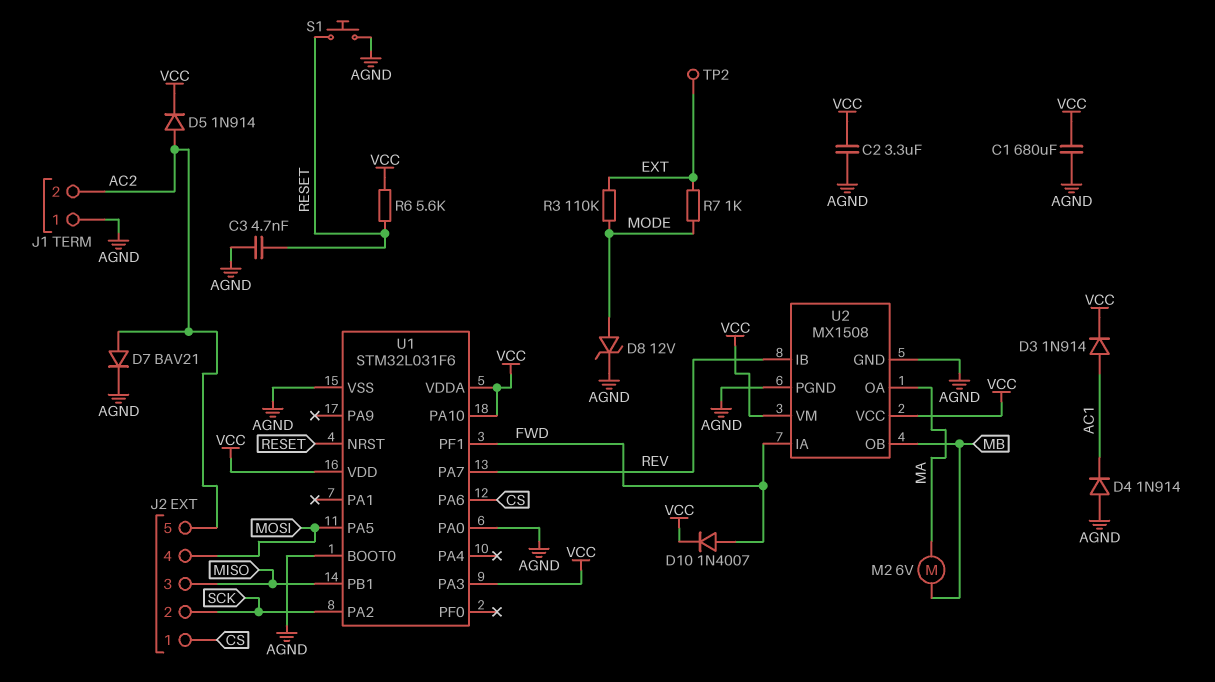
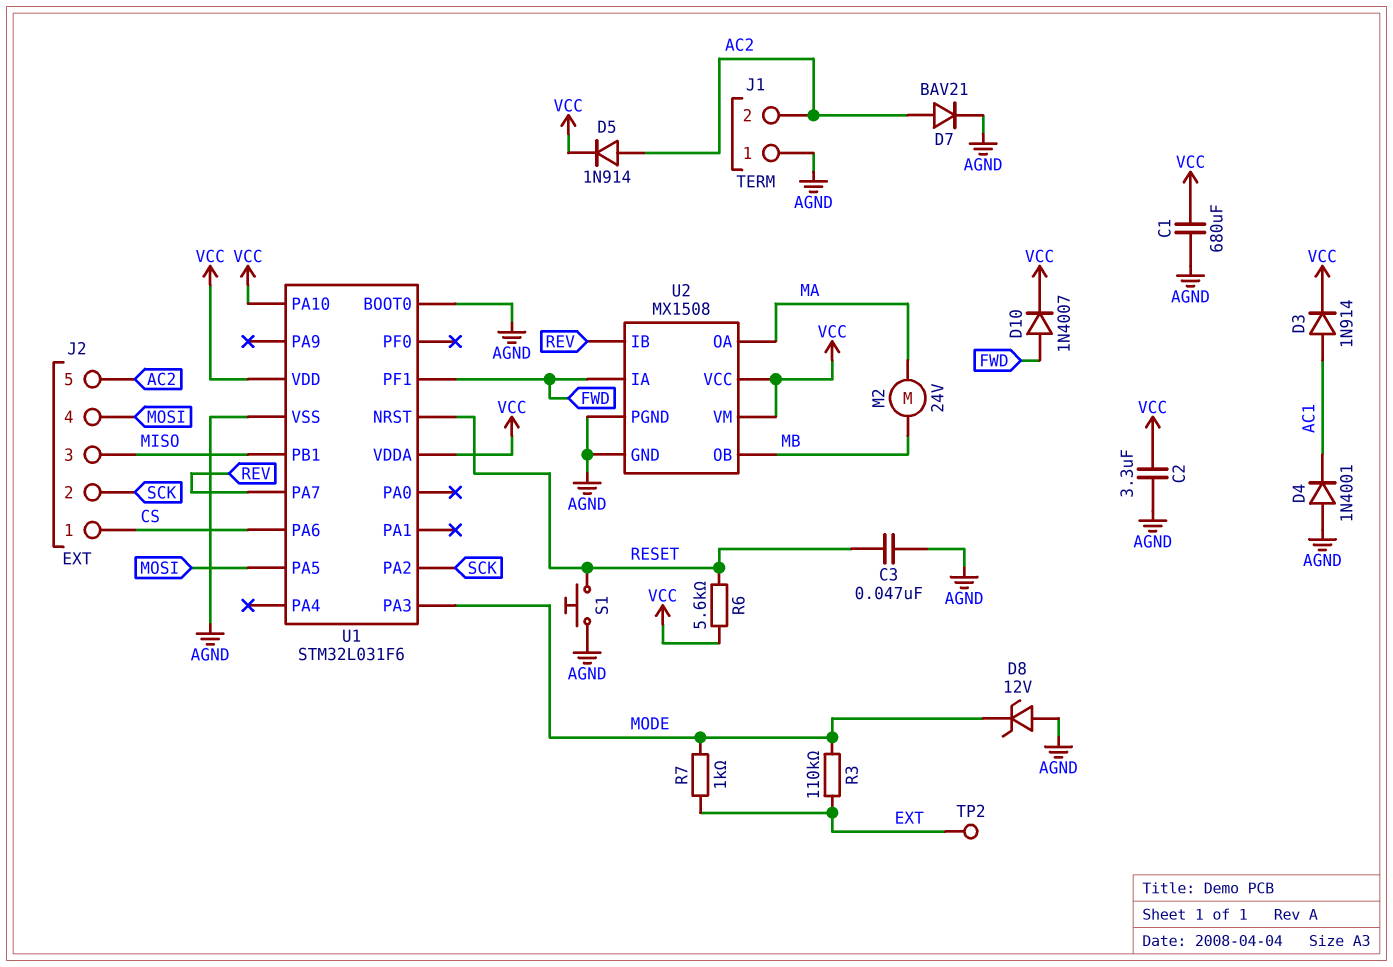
C3: 4.7nF (AGND, RESET) -> 47nF (AGND, RESET)
D4: diode 1N914 (A AGND, K AC1) -> diode 1N4001 (A AGND, K AC1)
D8: zener 12V (A MODE, K AGND) -> zener 12V (A AGND, K MODE)
M2: motor 6V (MA, MB) -> motor 24V (MA, MB)
U1 pin PA0: AGND -> none
U1 pin PA3: VCC -> MODE

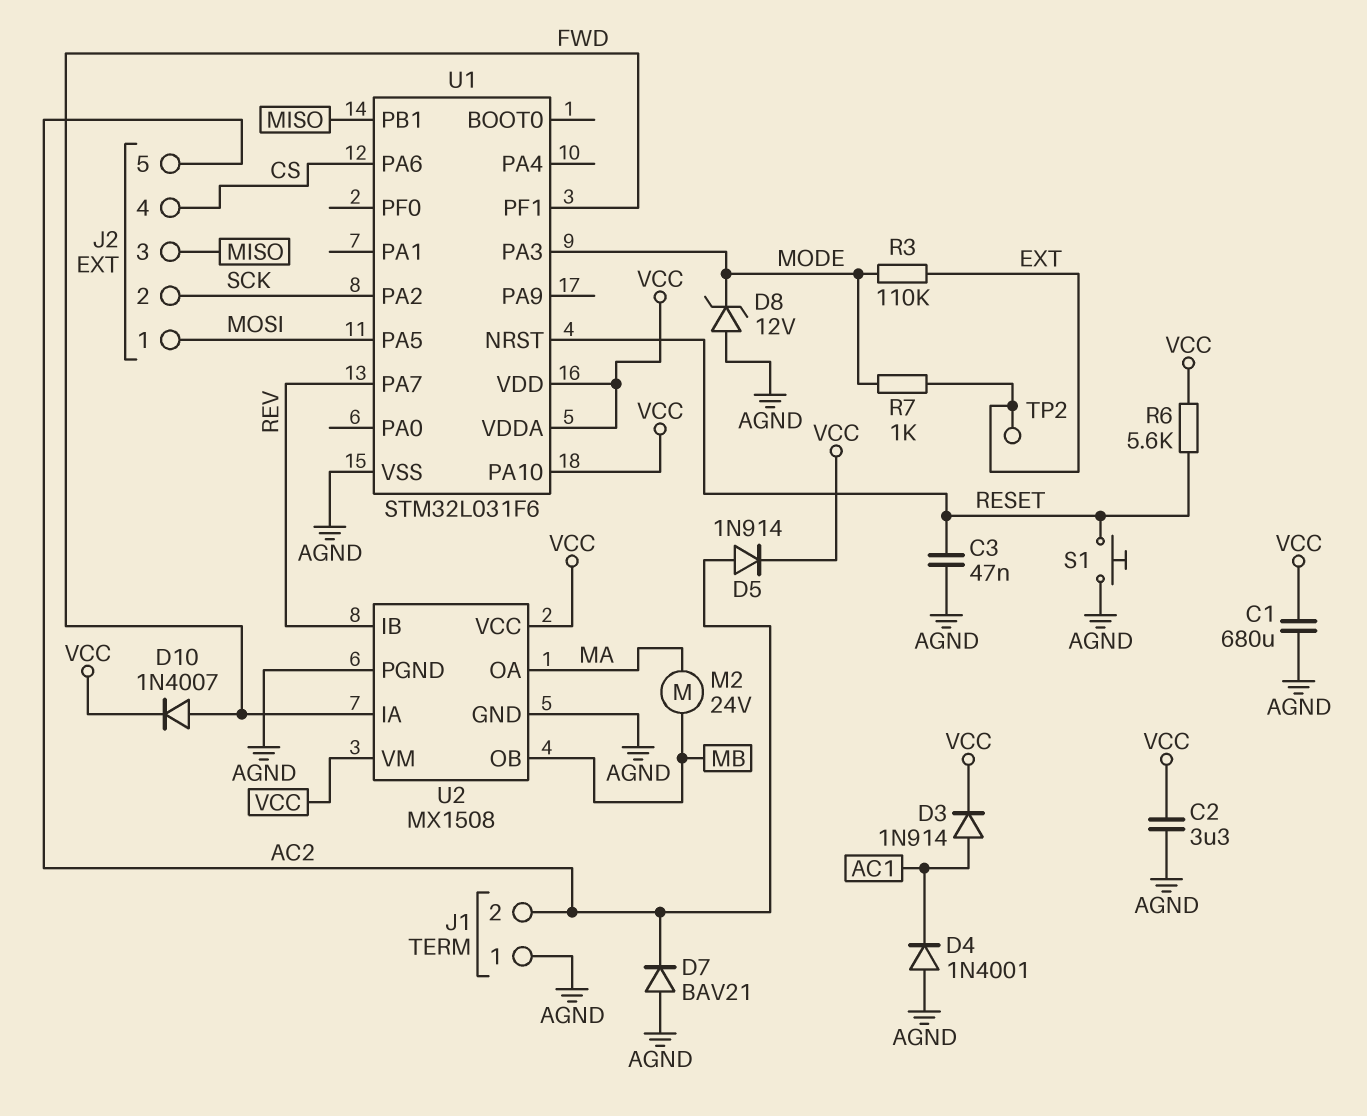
D7: diode BAV21 (A AC2, K AGND) -> diode BAV21 (A AGND, K AC2)
J2 pin 1: CS -> MOSI
J2 pin 4: MOSI -> CS
U1 pin BOOT0: AGND -> none

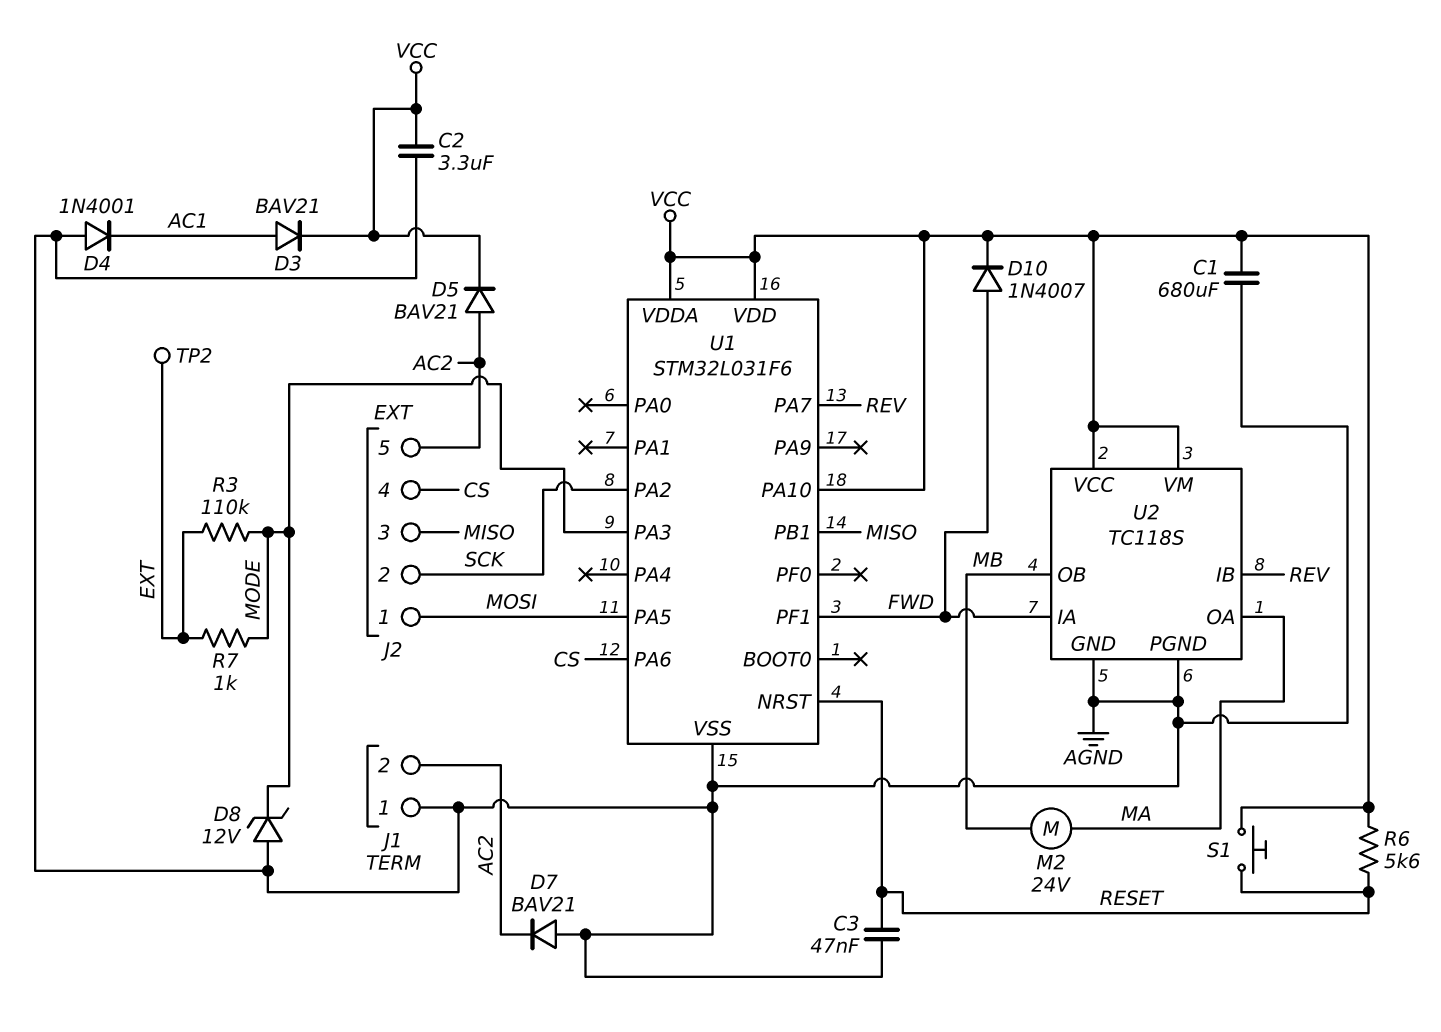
D3: diode 1N914 (A AC1, K VCC) -> diode BAV21 (A AC1, K VCC)
D5: diode 1N914 (A AC2, K VCC) -> diode BAV21 (A AC2, K VCC)
S1: button (AGND, RESET) -> button (RESET, VCC)
U2: MX1508 -> TC118S

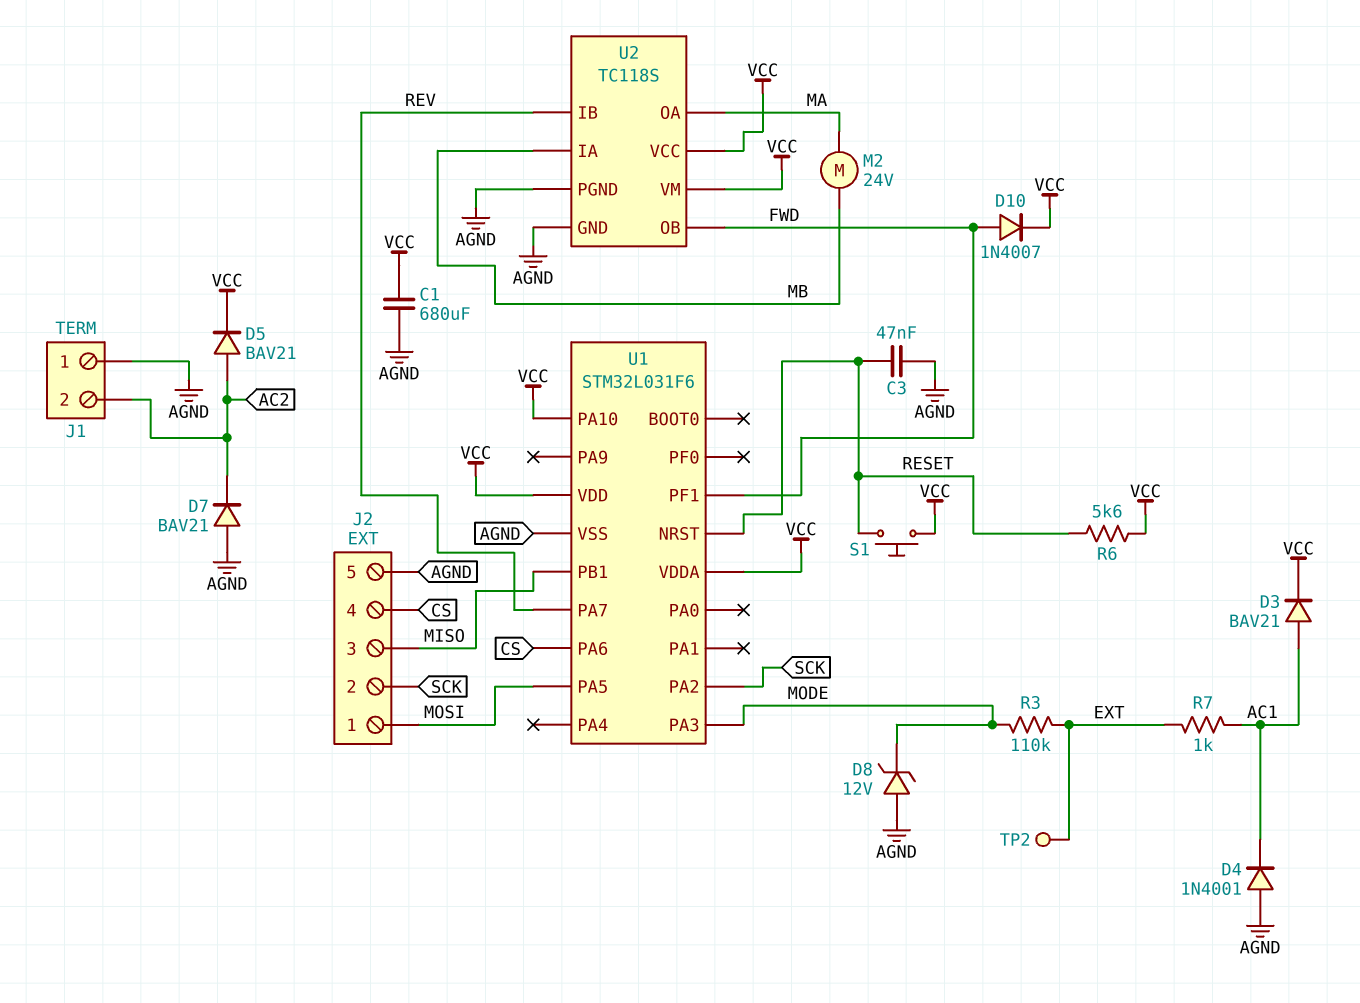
C2: 3.3uF (AGND, VCC) -> none
J2 pin 5: AC2 -> AGND
R7: 1k (EXT, MODE) -> 1k (AC1, EXT)
U2 pin IA: FWD -> MB
U2 pin OB: MB -> FWD

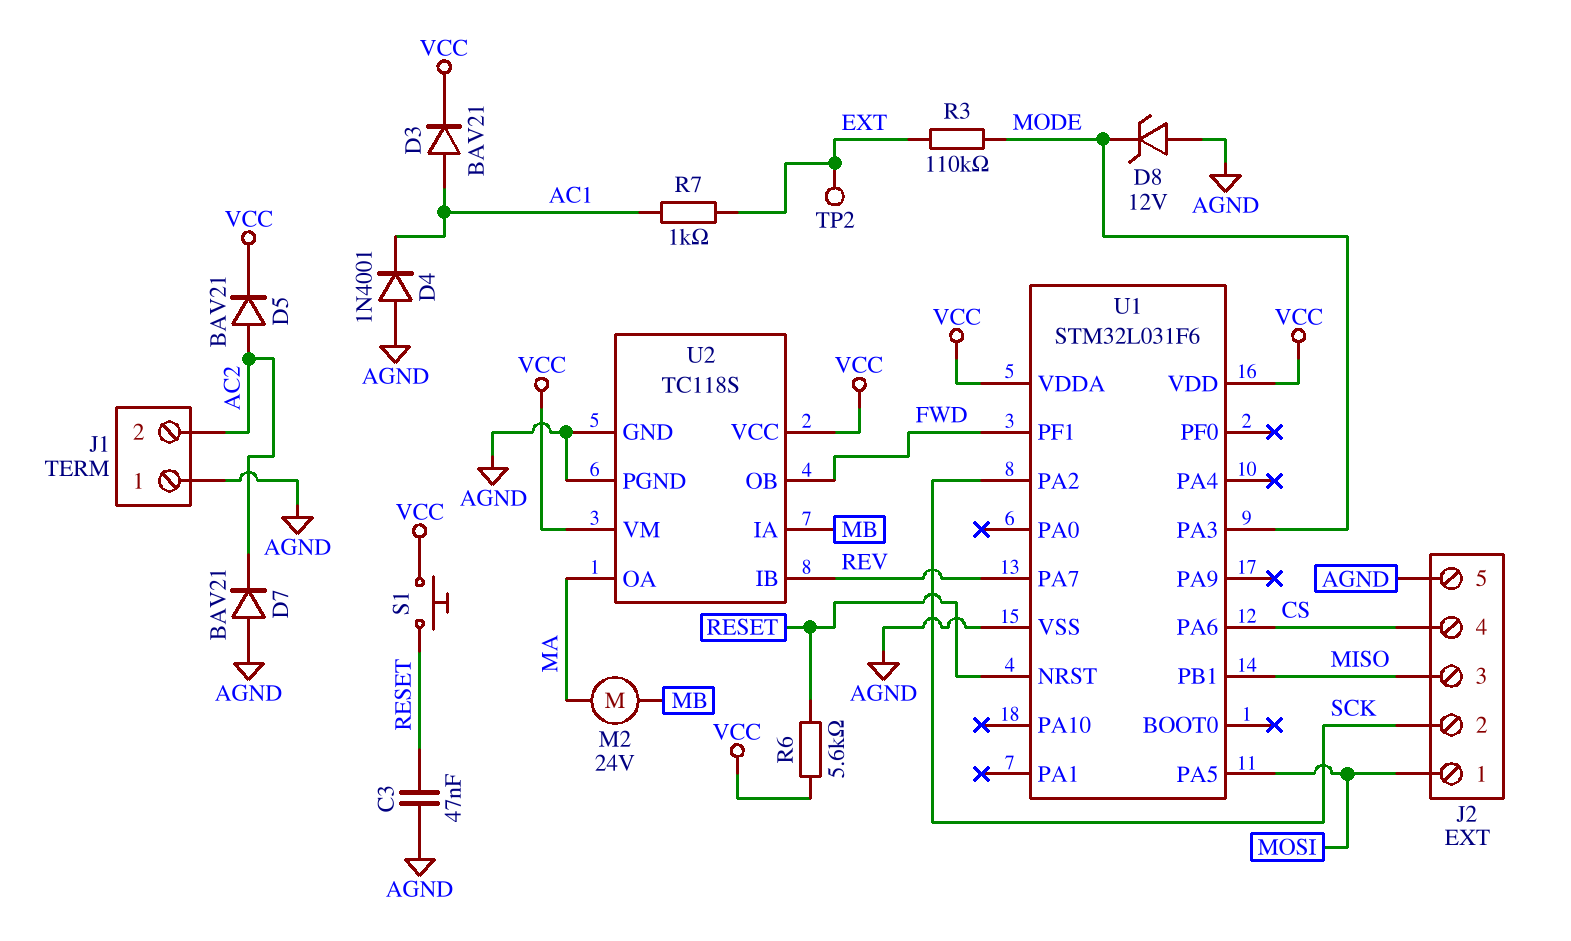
C1: 680uF (AGND, VCC) -> none
D10: diode 1N4007 (A FWD, K VCC) -> none
U1 pin PA10: VCC -> none

